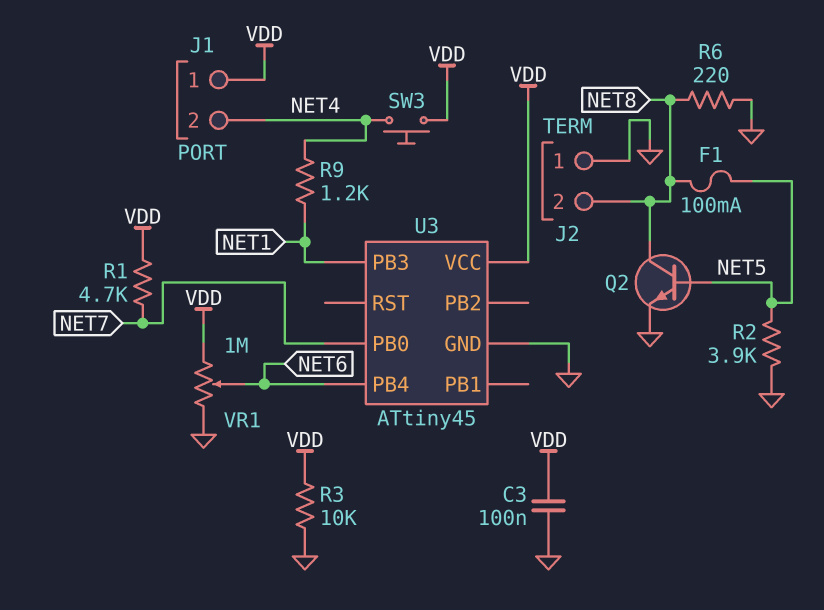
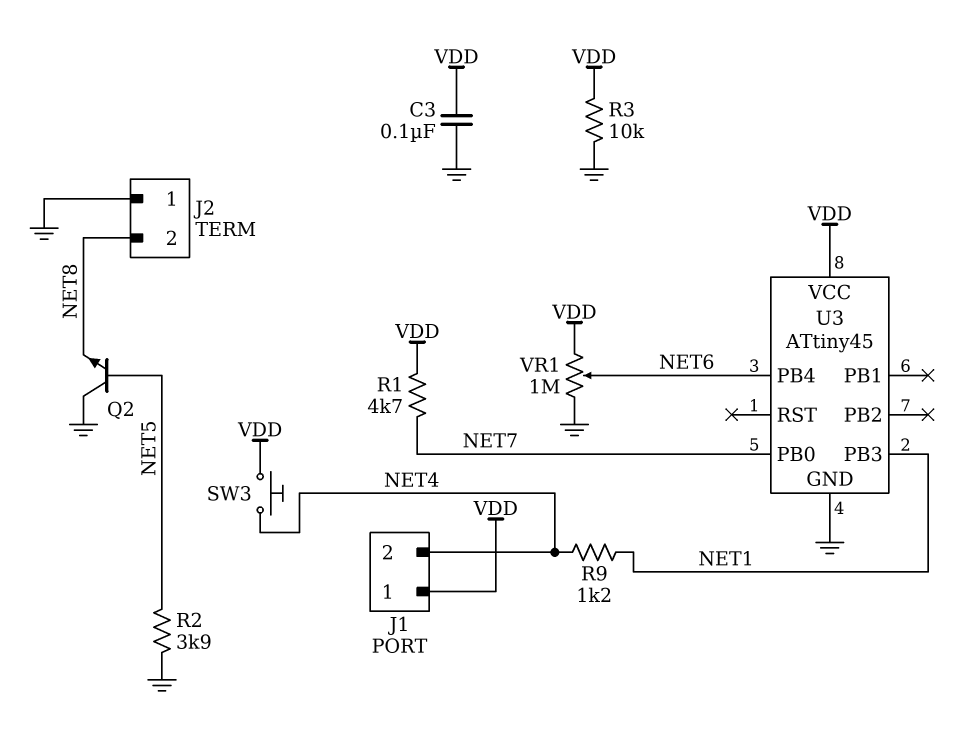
F1: 100mA (NET5, NET8) -> none
Q2: NPN (B NET5, C NET8, E GND) -> NPN (B NET5, C GND, E NET8)
R6: 220 (GND, NET8) -> none

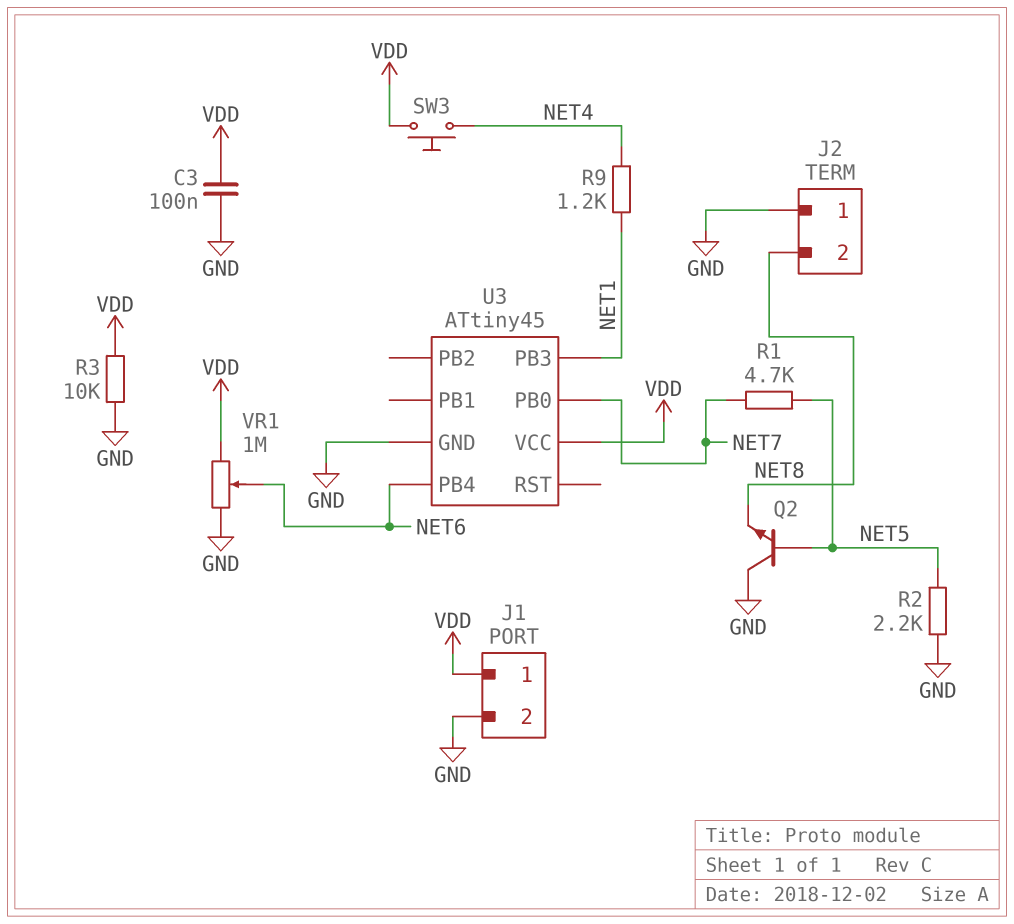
J1 pin 2: NET4 -> GND
R1: 4.7k (NET7, VDD) -> 4.7k (NET5, NET7)
R2: 3.9k (GND, NET5) -> 2.2k (GND, NET5)

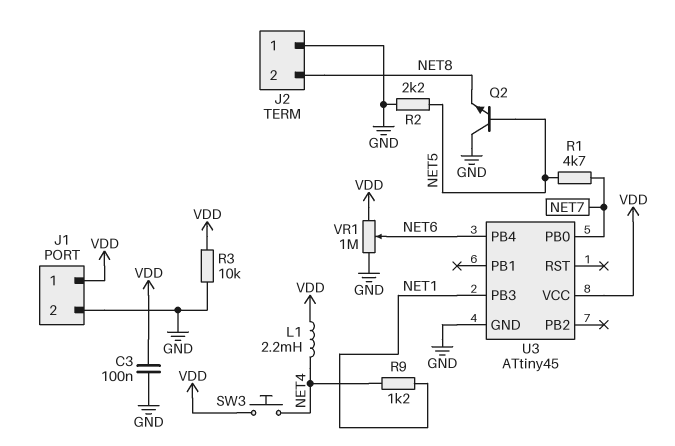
L1: none -> 2.2mH (NET4, VDD)

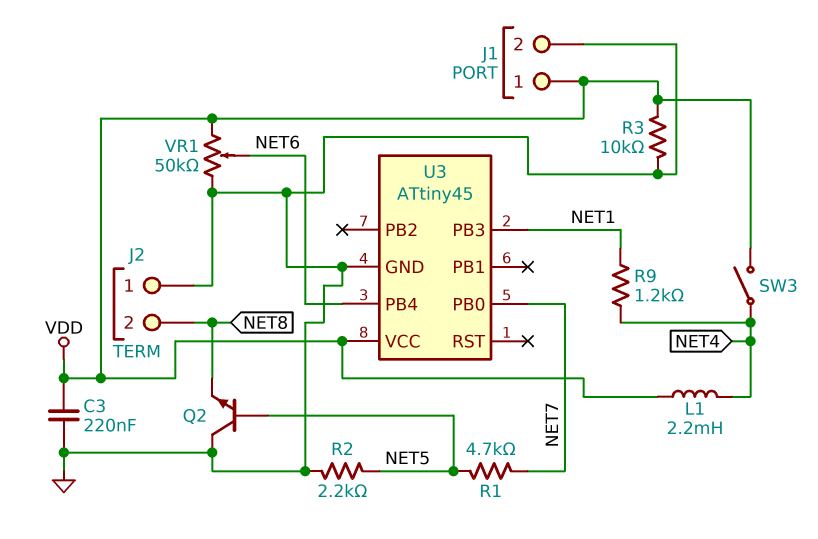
C3: 100nF (GND, VDD) -> 220nF (GND, VDD)
SW3: button (NET4, VDD) -> switch (NET4, VDD)
VR1: 1M (GND, VDD, wiper NET6) -> 50k (GND, VDD, wiper NET6)

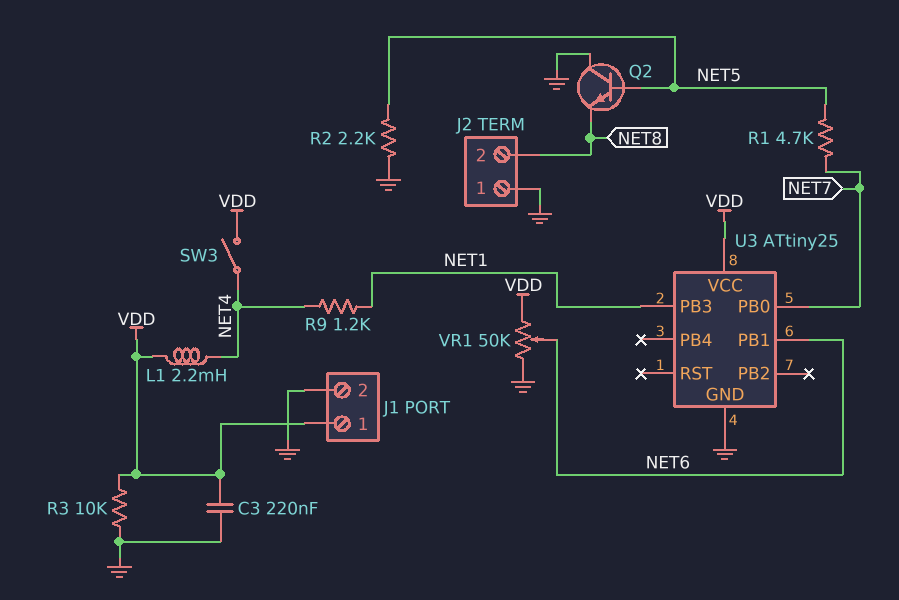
U3: ATtiny45 -> ATtiny25
U3 pin PB1: none -> NET6
U3 pin PB4: NET6 -> none

